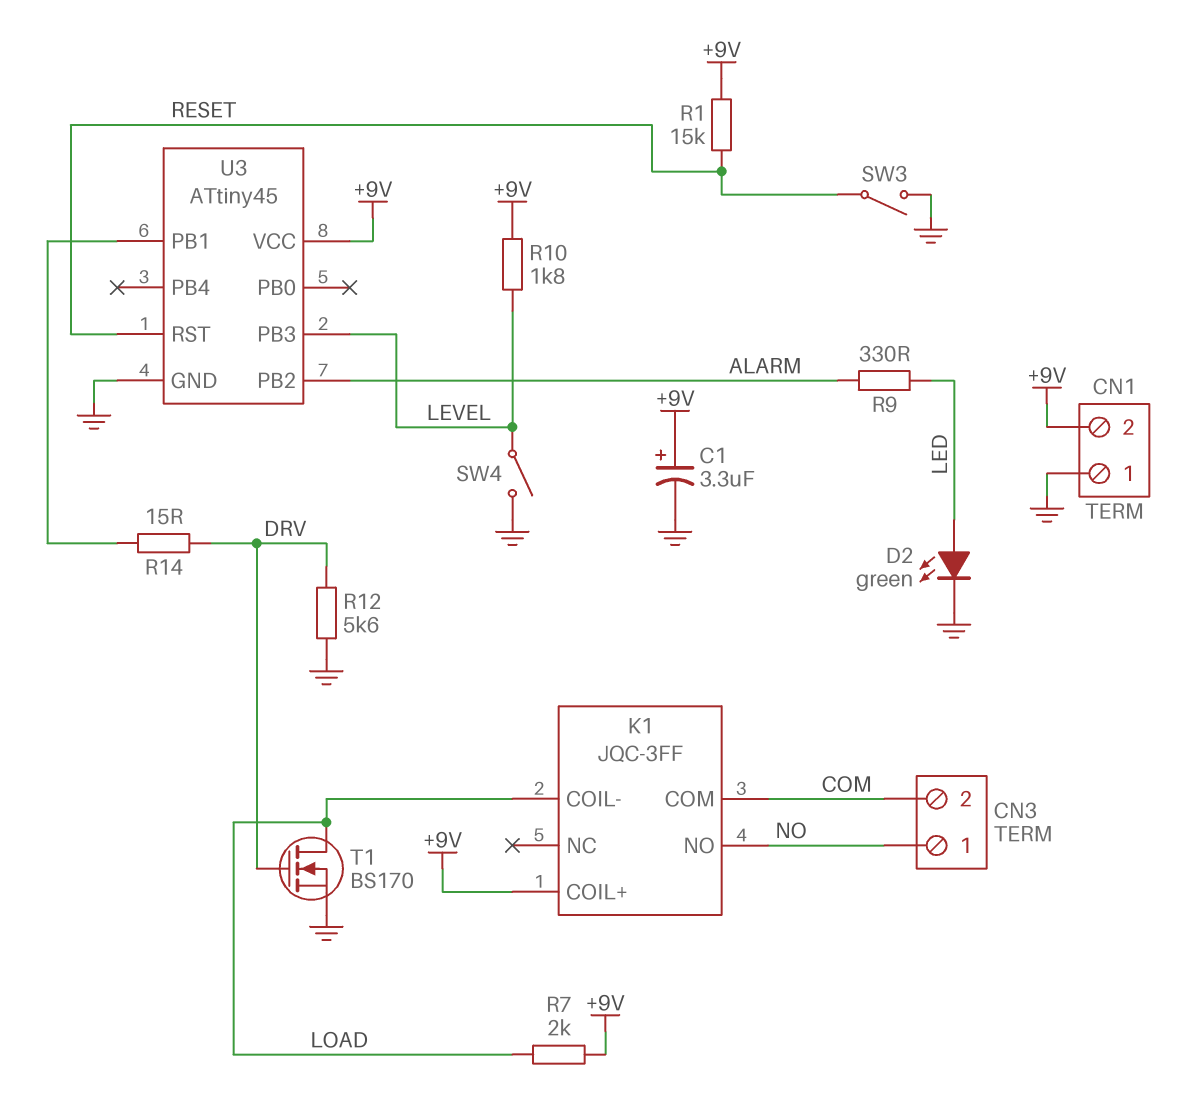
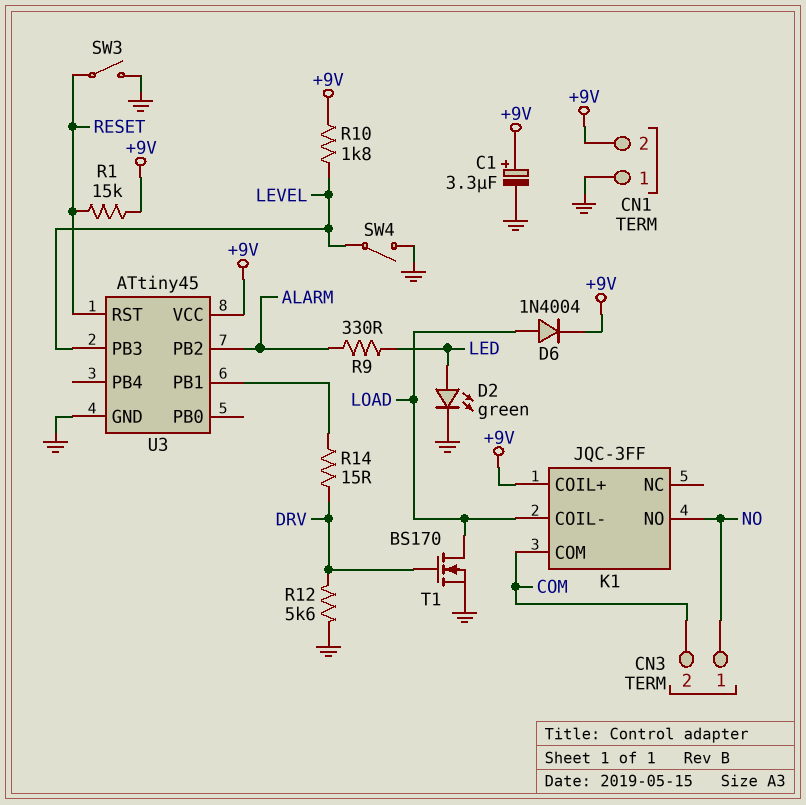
D6: none -> diode 1N4004 (A LOAD, K +9V)
R7: 2k (+9V, LOAD) -> none

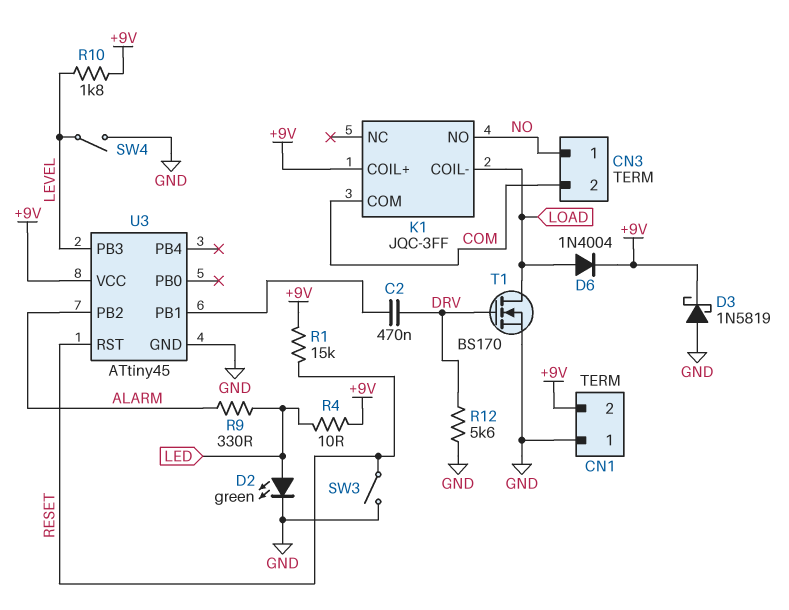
C1: 3.3uF (plus +9V, minus GND) -> none
C2: none -> 470nF (DRV, U3/PB1)
D3: none -> schottky 1N5819 (A GND, K +9V)
R4: none -> 10 (+9V, LED)
R14: 15 (DRV, U3/PB1) -> none

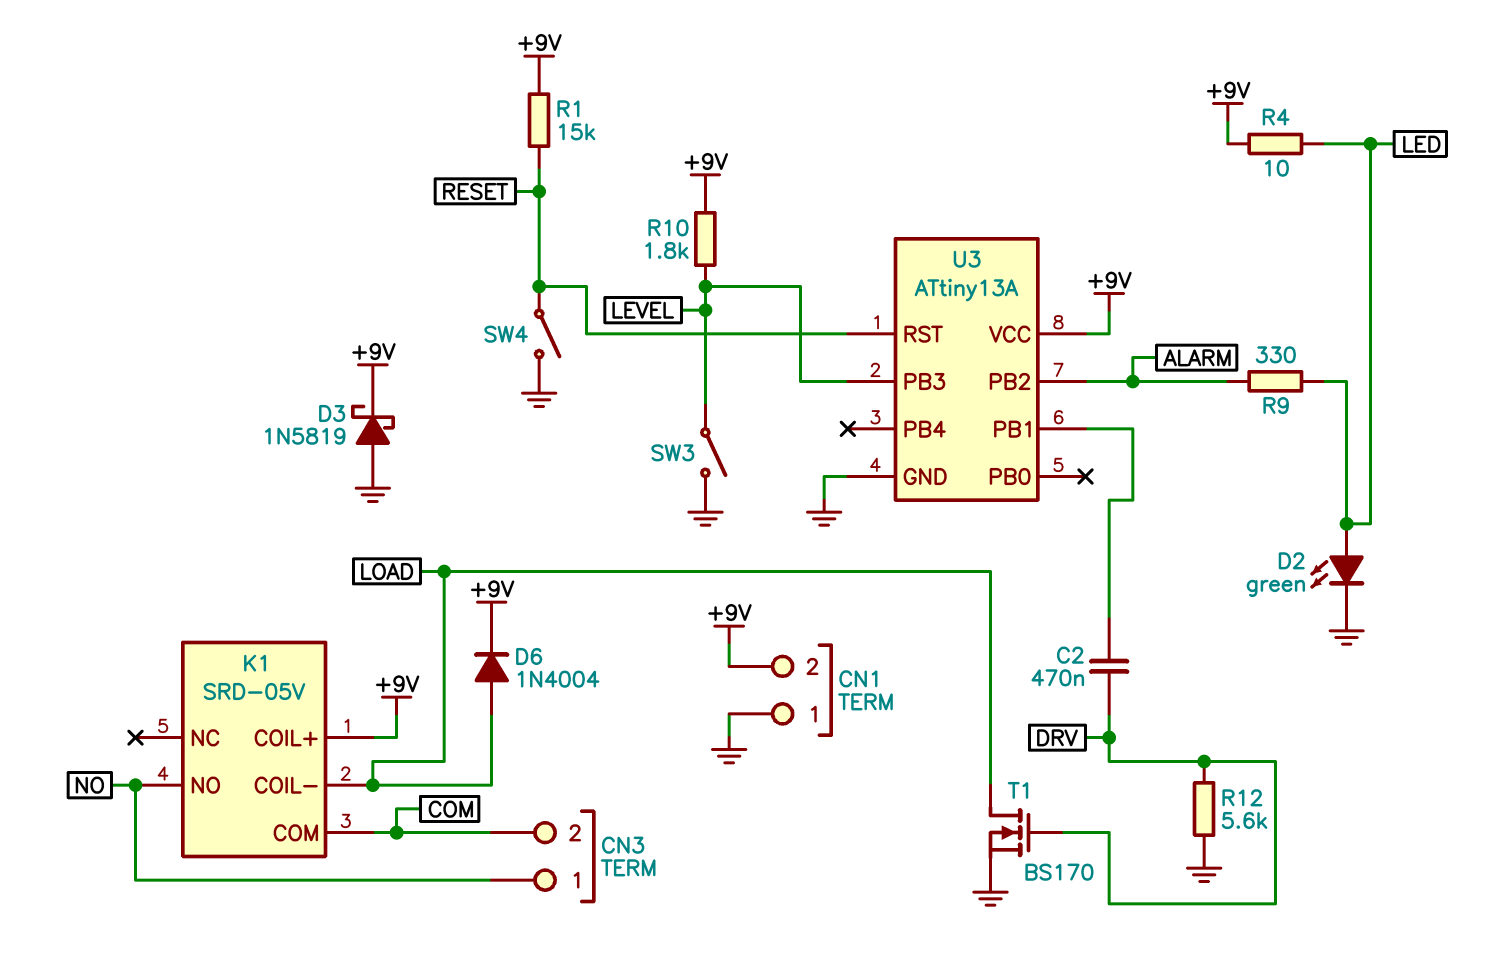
K1: JQC-3FF -> SRD-05V
SW3: switch (GND, RESET) -> switch (GND, LEVEL)
SW4: switch (GND, LEVEL) -> switch (GND, RESET)
U3: ATtiny45 -> ATtiny13A

